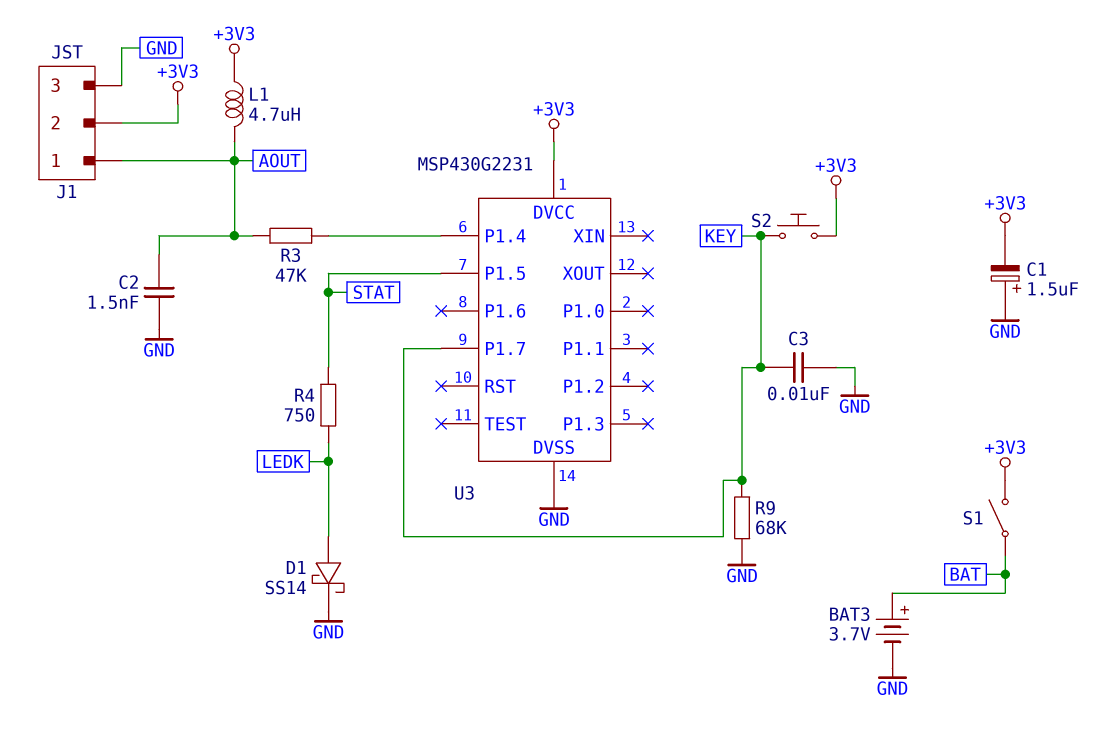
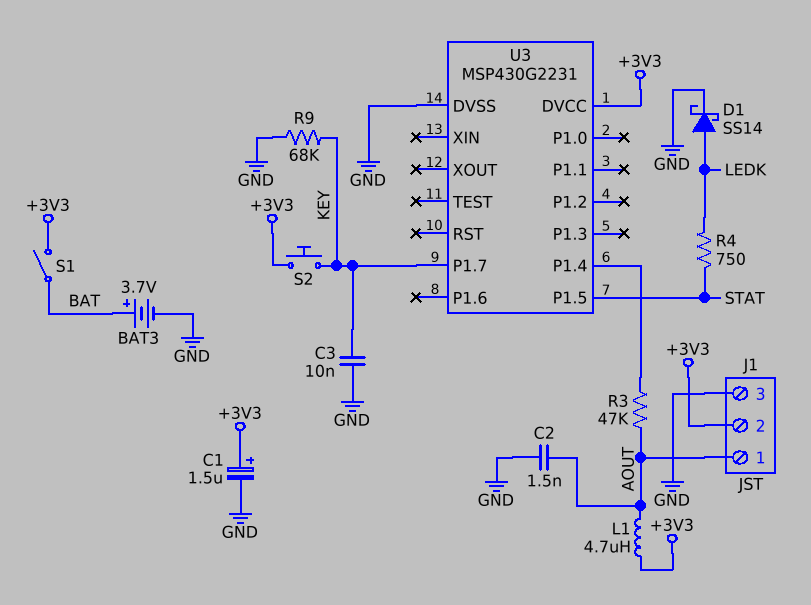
C1: 1.5uF (plus GND, minus +3V3) -> 1.5uF (plus +3V3, minus GND)

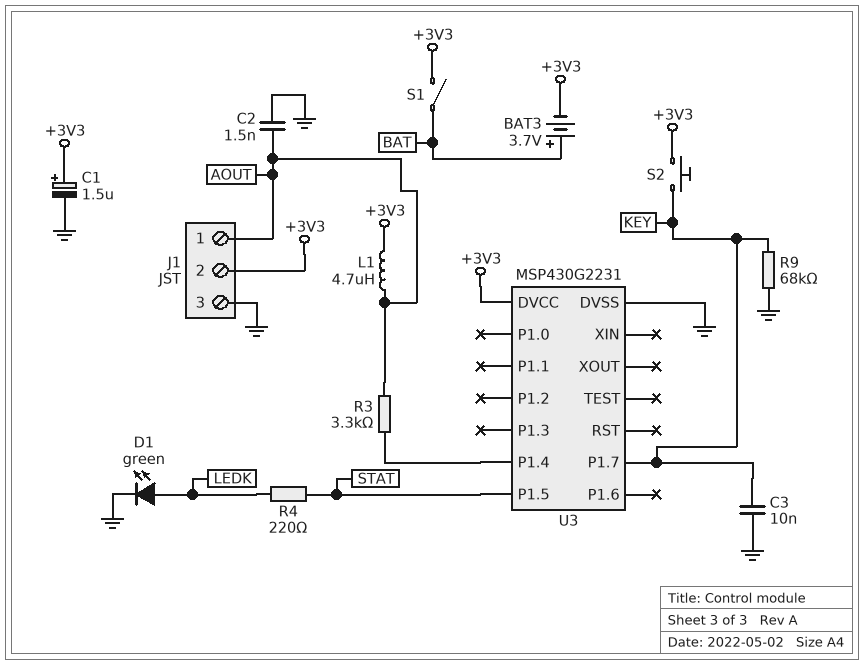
BAT3: 3.7V (plus BAT, minus GND) -> 3.7V (plus BAT, minus +3V3)
D1: schottky SS14 (A LEDK, K GND) -> LED green (A LEDK, K GND)
R3: 47k (AOUT, U3/P1.4) -> 3.3k (AOUT, U3/P1.4)
R4: 750 (LEDK, STAT) -> 220 (LEDK, STAT)

